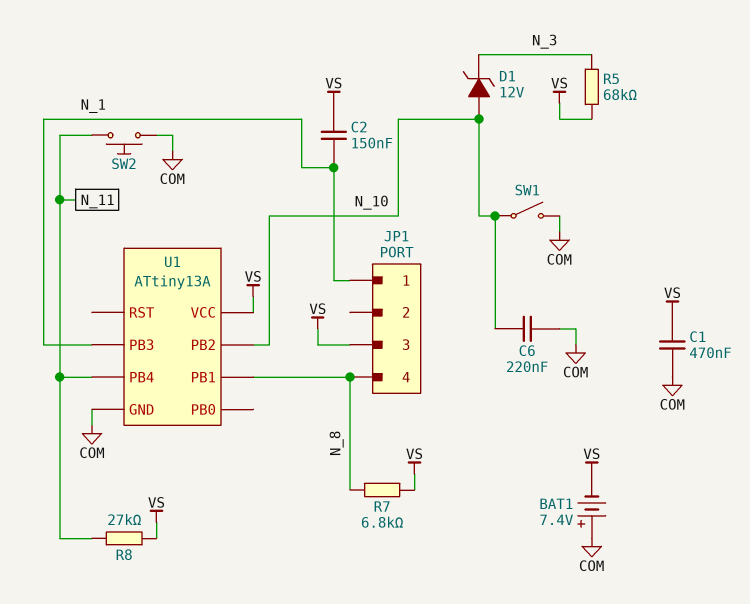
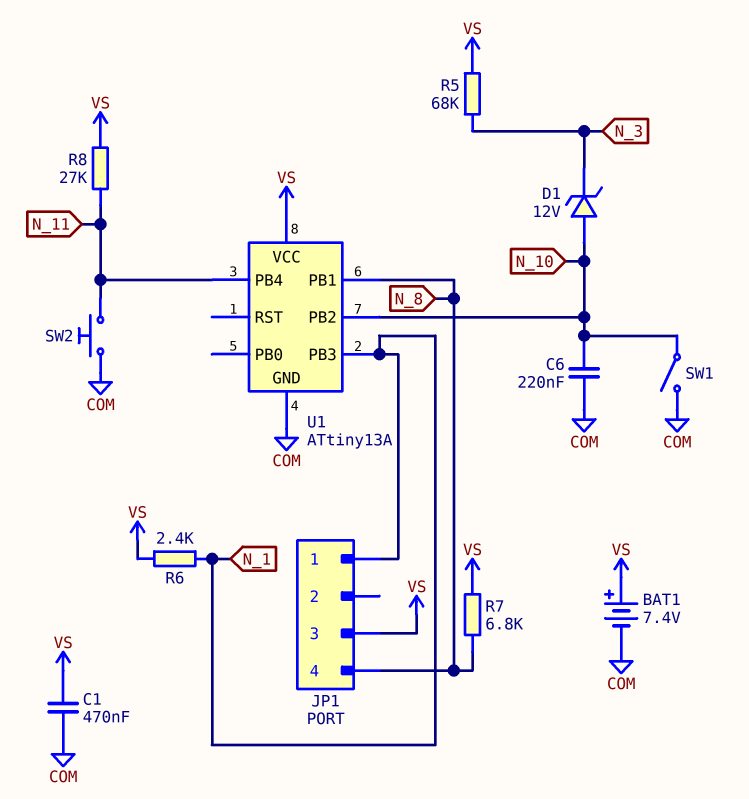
BAT1: 7.4V (plus COM, minus VS) -> 7.4V (plus VS, minus COM)
C2: 150nF (N_1, VS) -> none
R6: none -> 2.4k (N_1, VS)

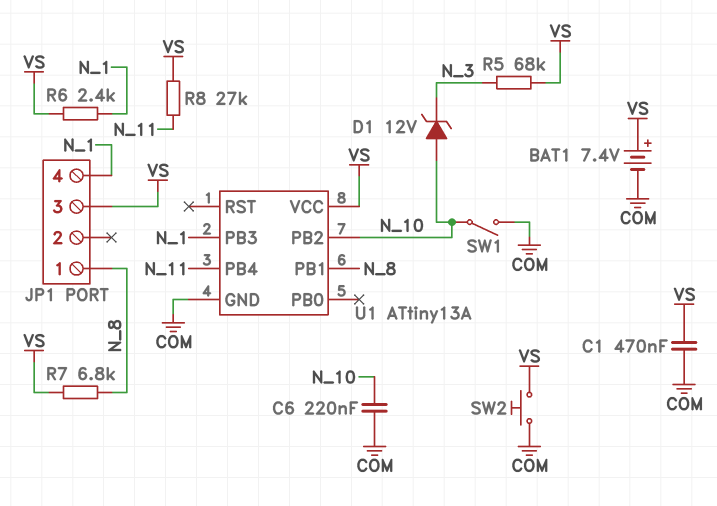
JP1 pin 1: N_1 -> N_8
JP1 pin 4: N_8 -> N_1
SW2: button (COM, N_11) -> button (COM, VS)

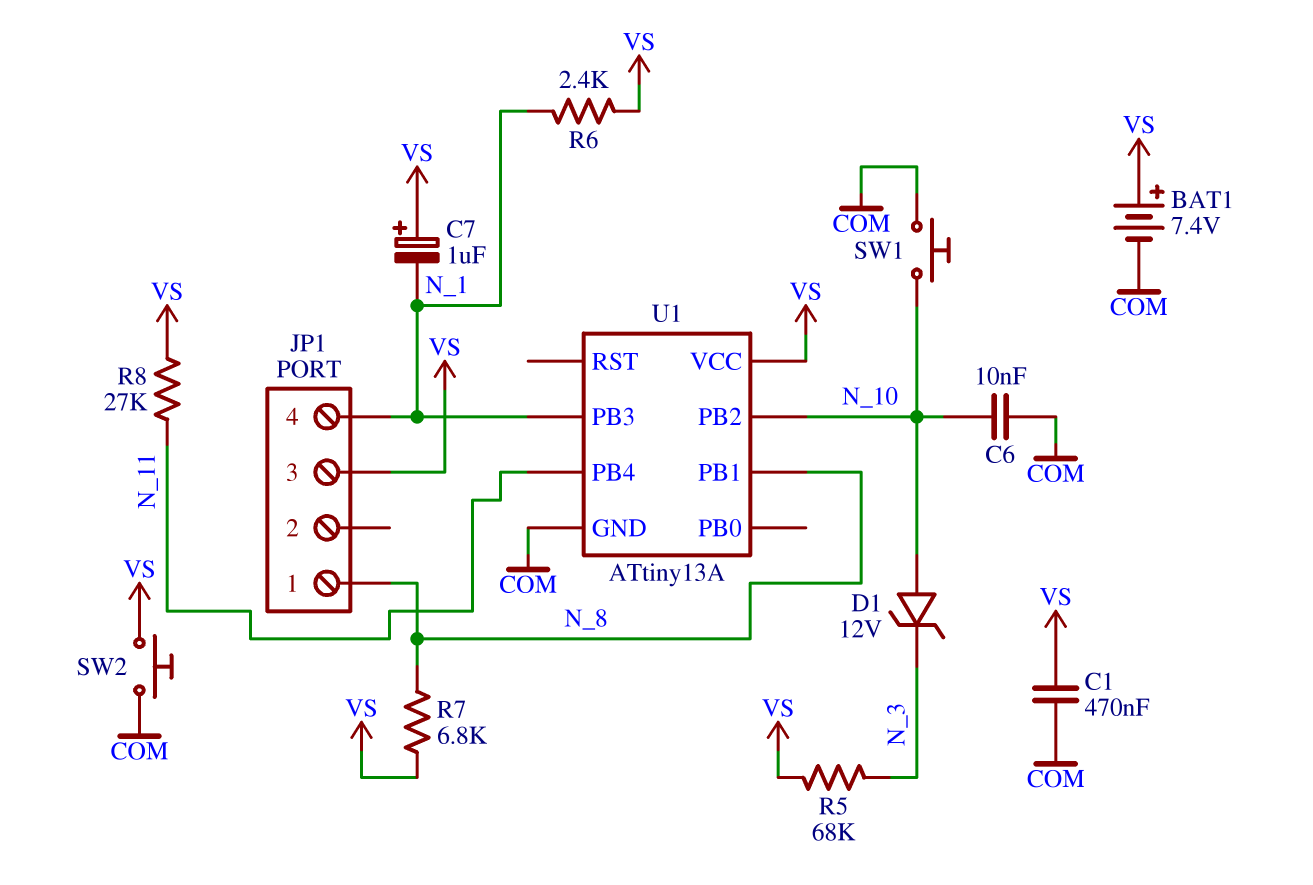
C6: 220nF (COM, N_10) -> 10nF (COM, N_10)
C7: none -> 1uF (plus VS, minus N_1)
SW1: switch (COM, N_10) -> button (COM, N_10)

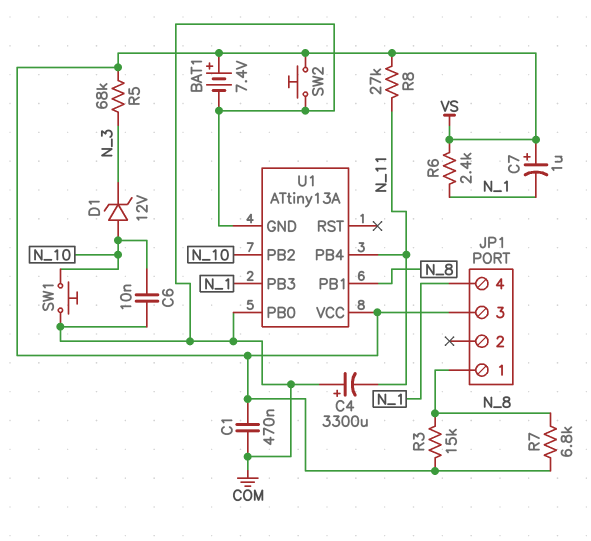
C4: none -> 3300uF (plus COM, minus N_11)
R3: none -> 15k (N_8, VS)
U1 pin PB0: none -> COM

